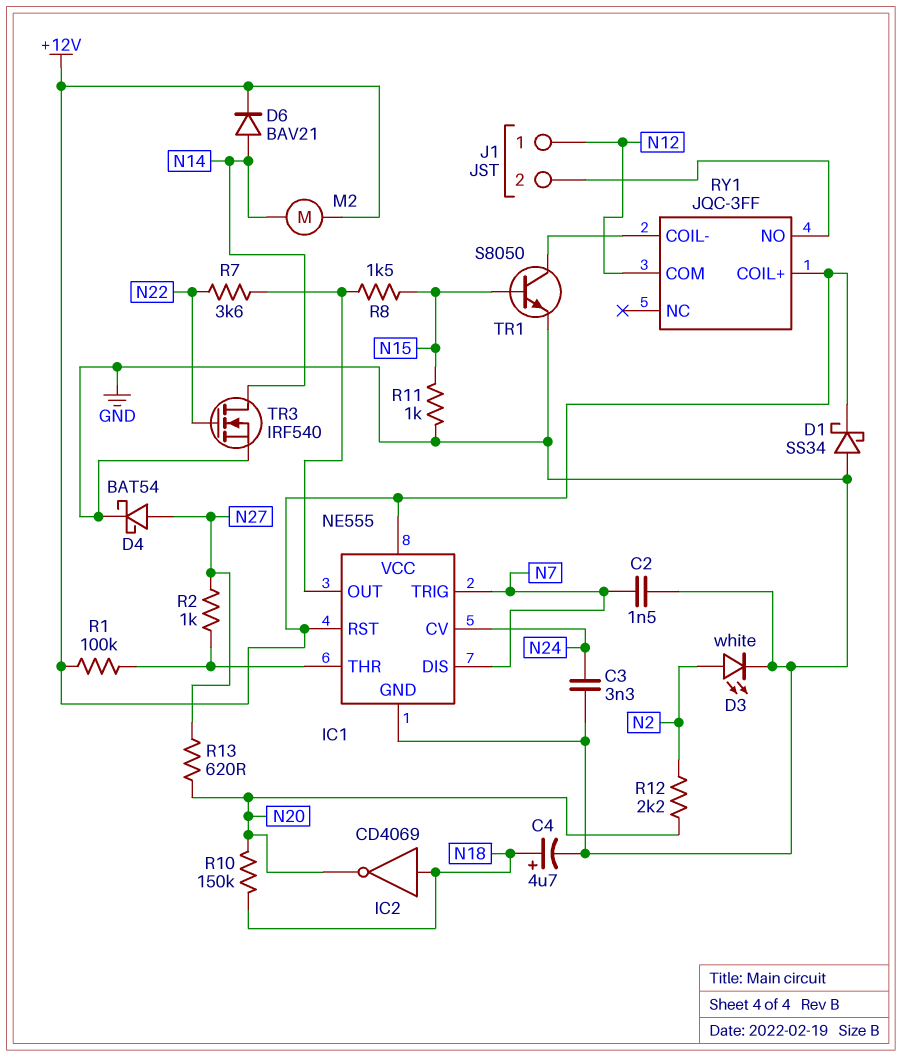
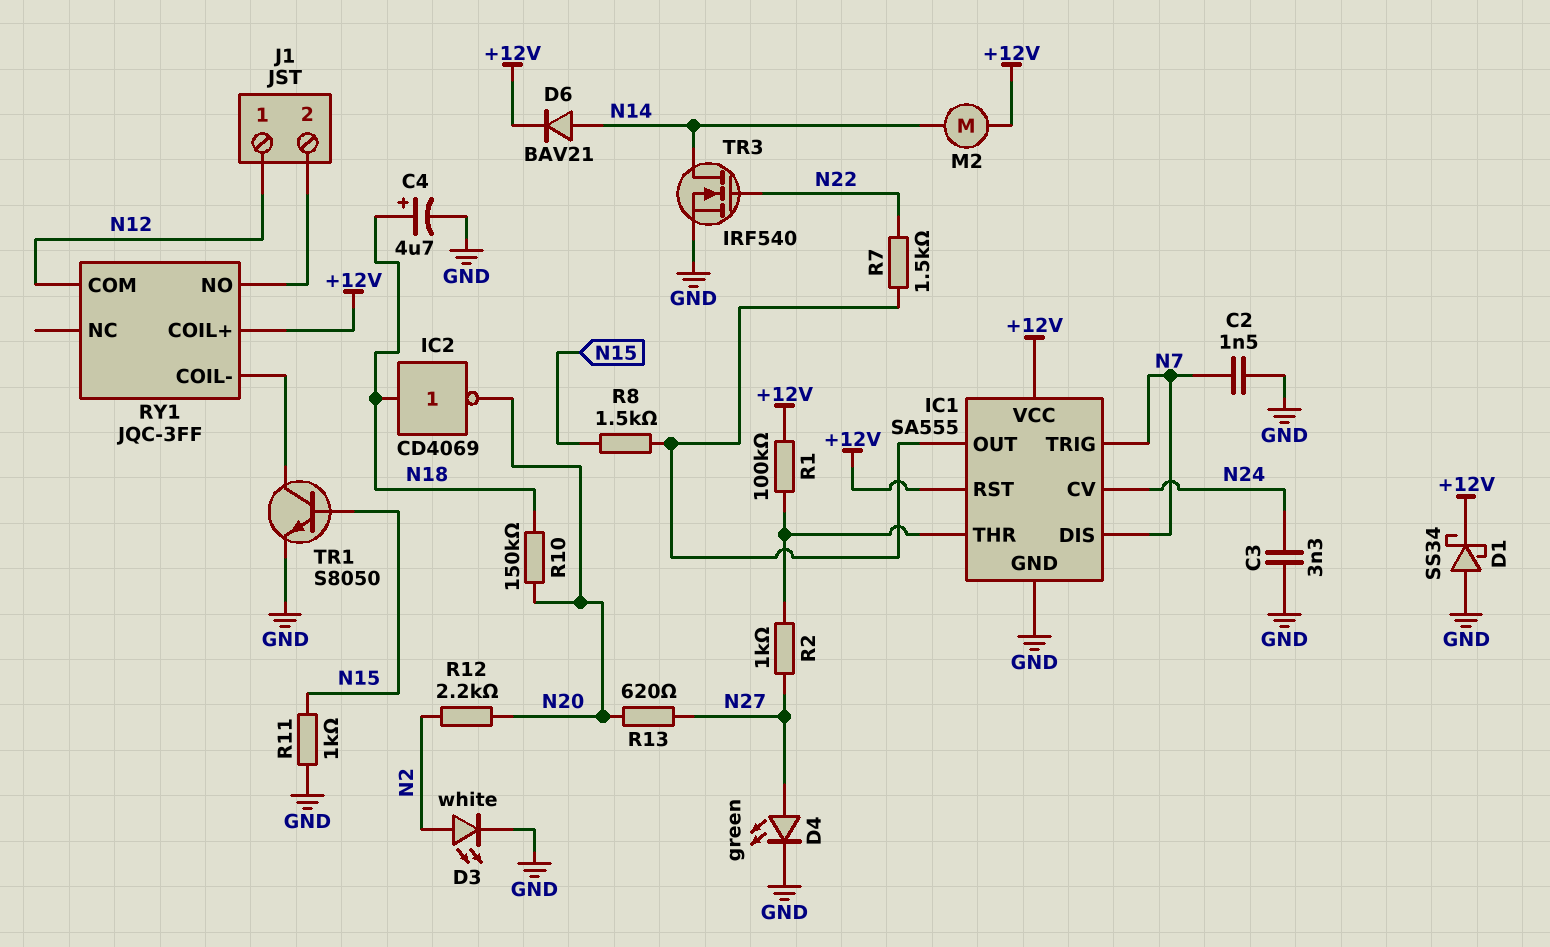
D4: schottky BAT54 (A N27, K GND) -> LED green (A N27, K GND)
IC1: NE555 -> SA555
R7: 3.6k (IC1/OUT, N22) -> 1.5k (IC1/OUT, N22)

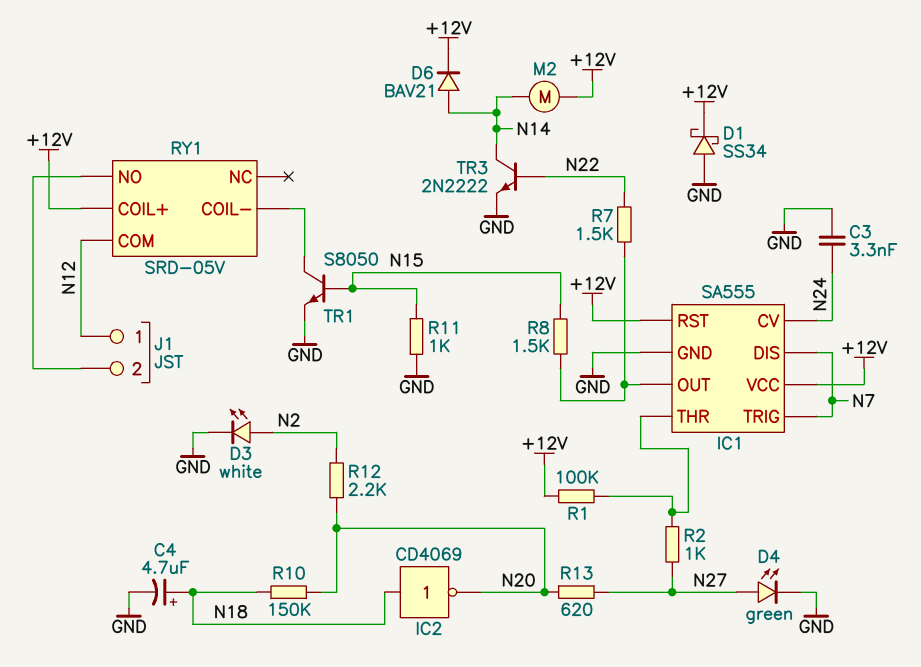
C2: 1.5nF (GND, N7) -> none
RY1: JQC-3FF -> SRD-05V
TR3: NMOS IRF540 (G N22, D N14, S GND) -> NPN 2N2222 (B N22, C N14, E GND)

